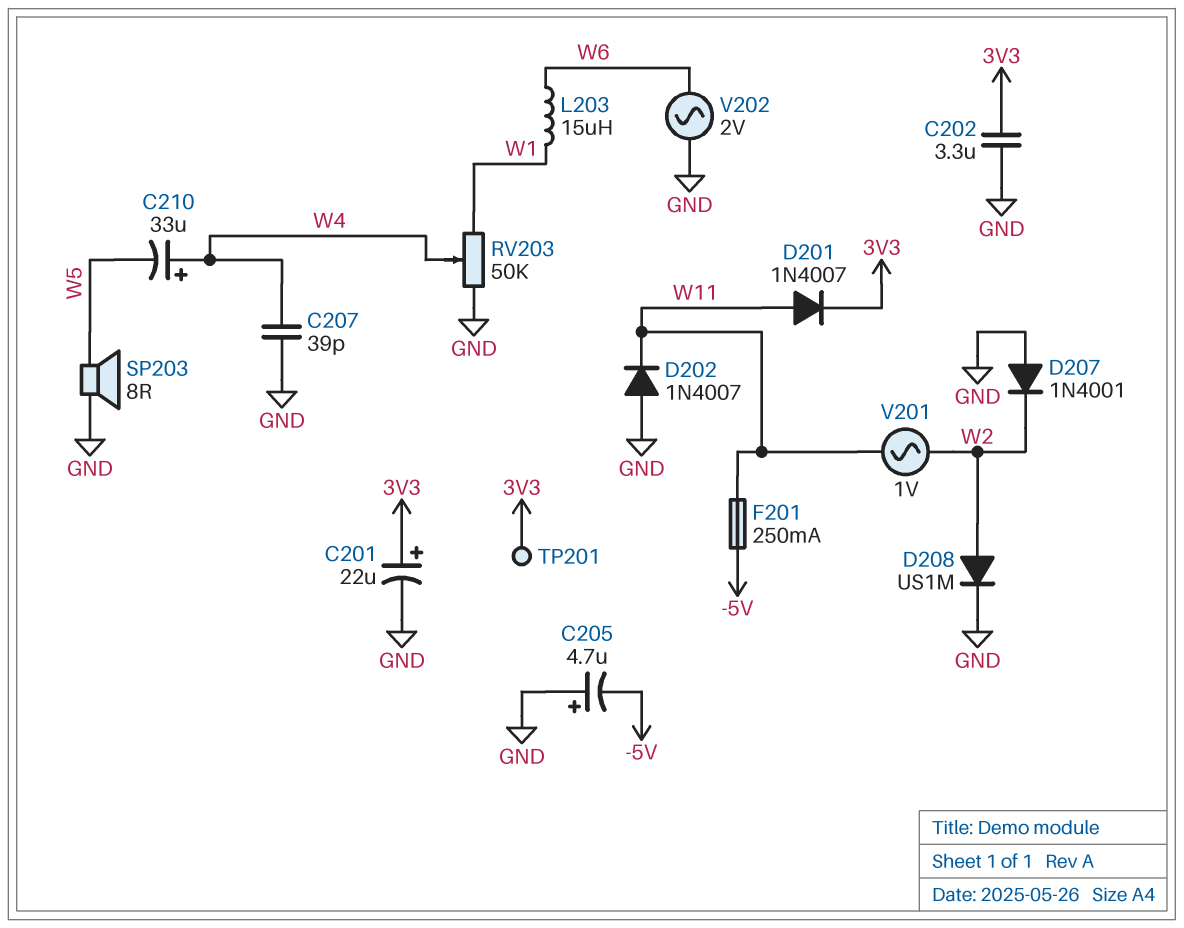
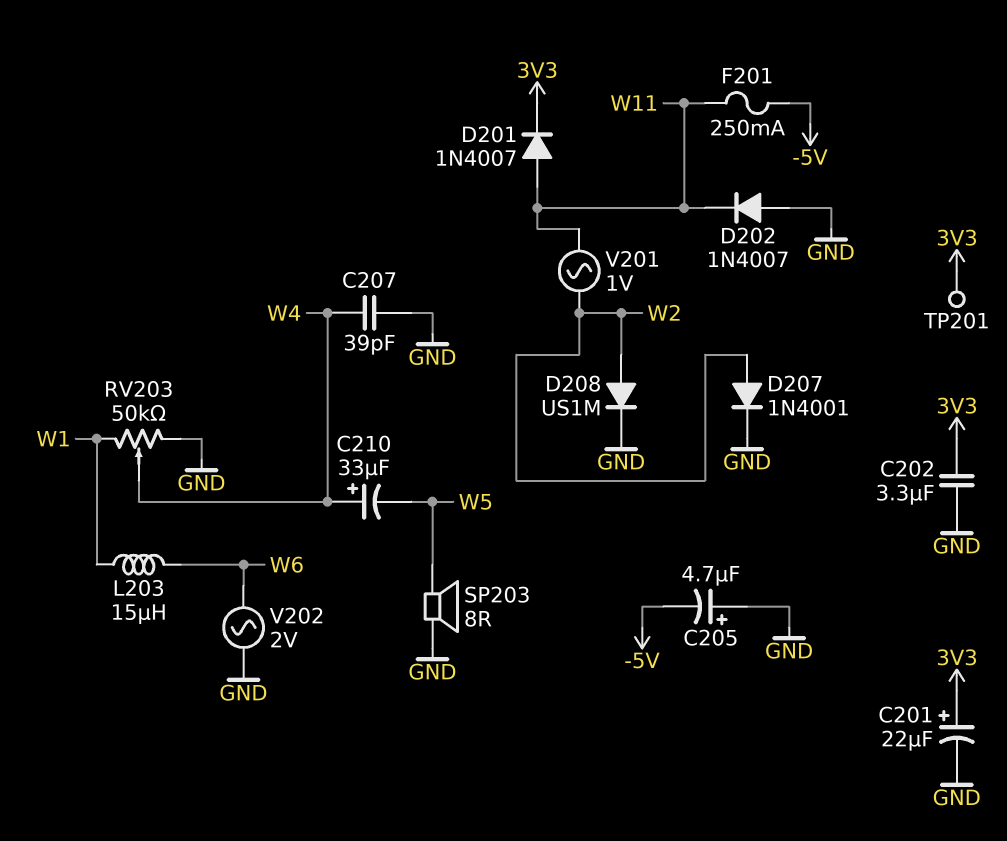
D207: diode 1N4001 (A GND, K W2) -> diode 1N4001 (A W2, K GND)

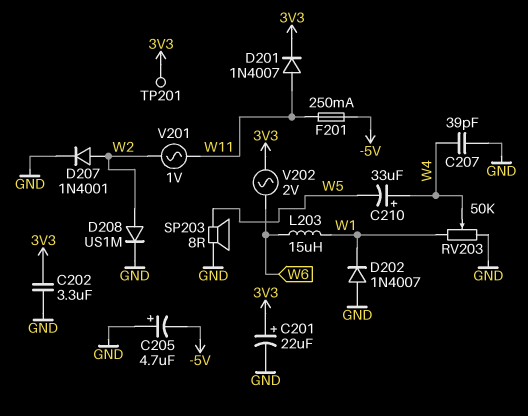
D202: diode 1N4007 (A GND, K W11) -> diode 1N4007 (A GND, K W1)
V202: AC 2V (GND, W6) -> AC 2V (3V3, W6)

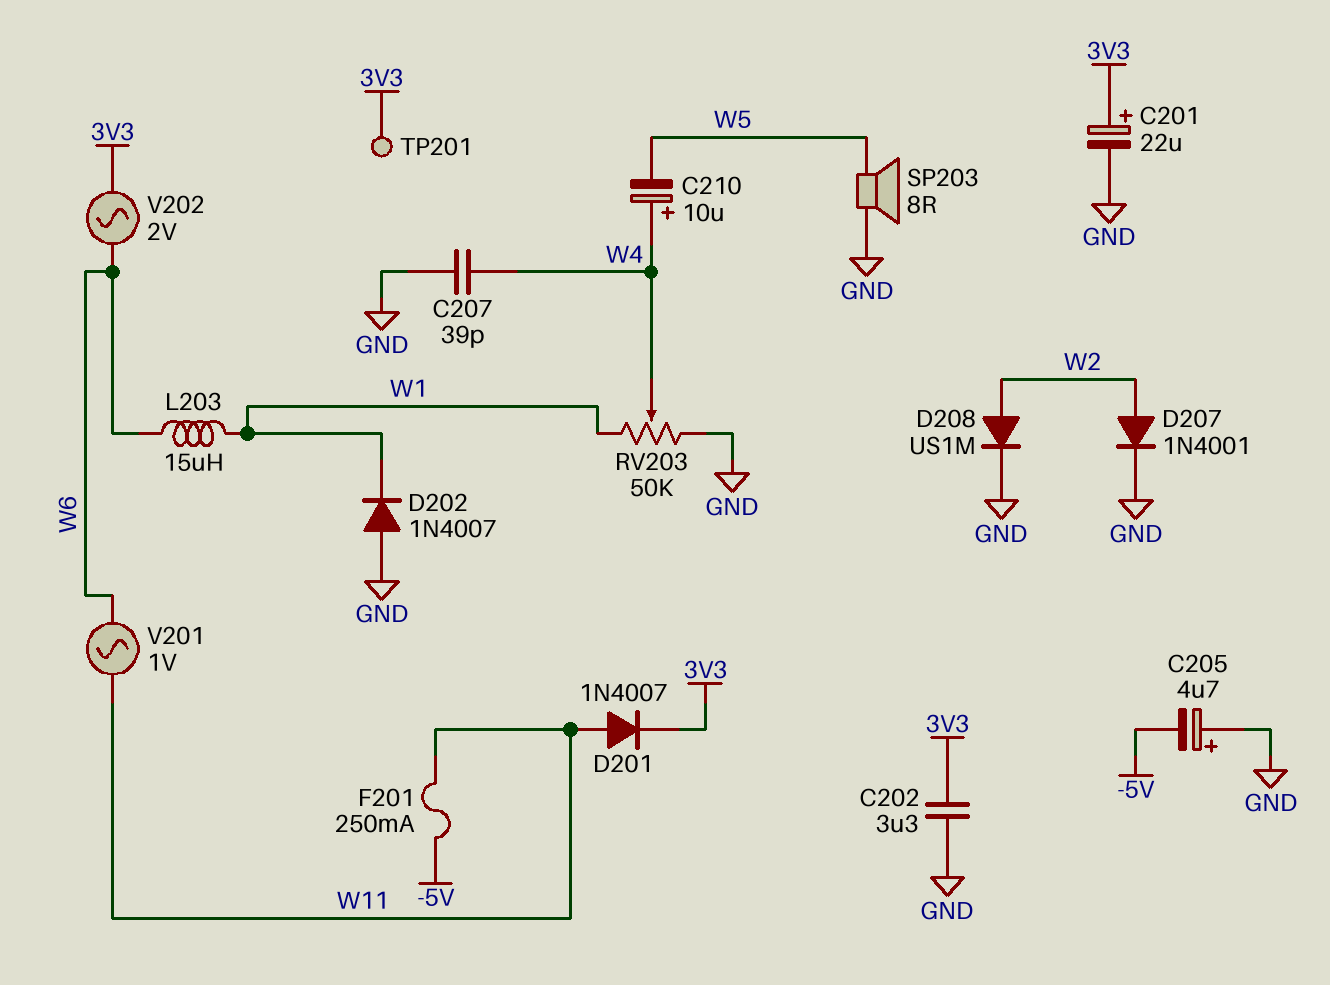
C210: 33uF (plus W4, minus W5) -> 10uF (plus W4, minus W5)
V201: AC 1V (W2, W11) -> AC 1V (W6, W11)

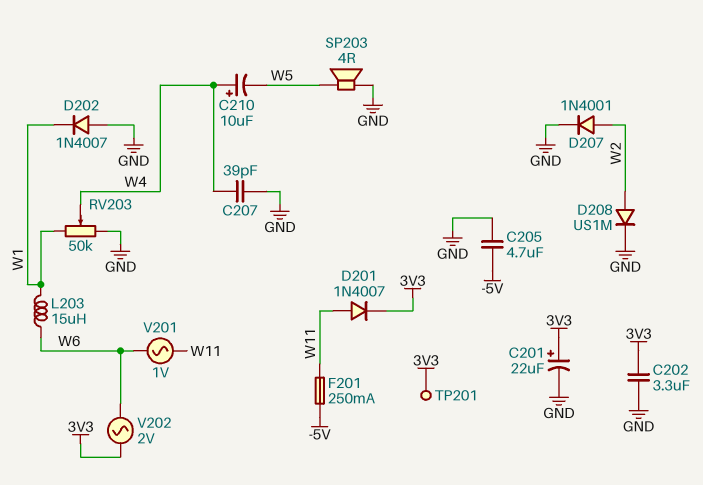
C205: 4.7uF (plus GND, minus -5V) -> 4.7uF (-5V, GND)
SP203: speaker 8R (GND, W5) -> speaker 4R (GND, W5)

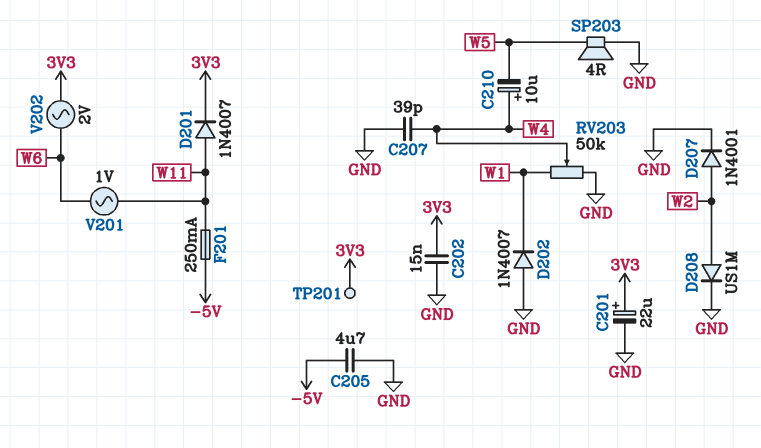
C202: 3.3uF (3V3, GND) -> 15nF (3V3, GND)
L203: 15uH (W1, W6) -> none

